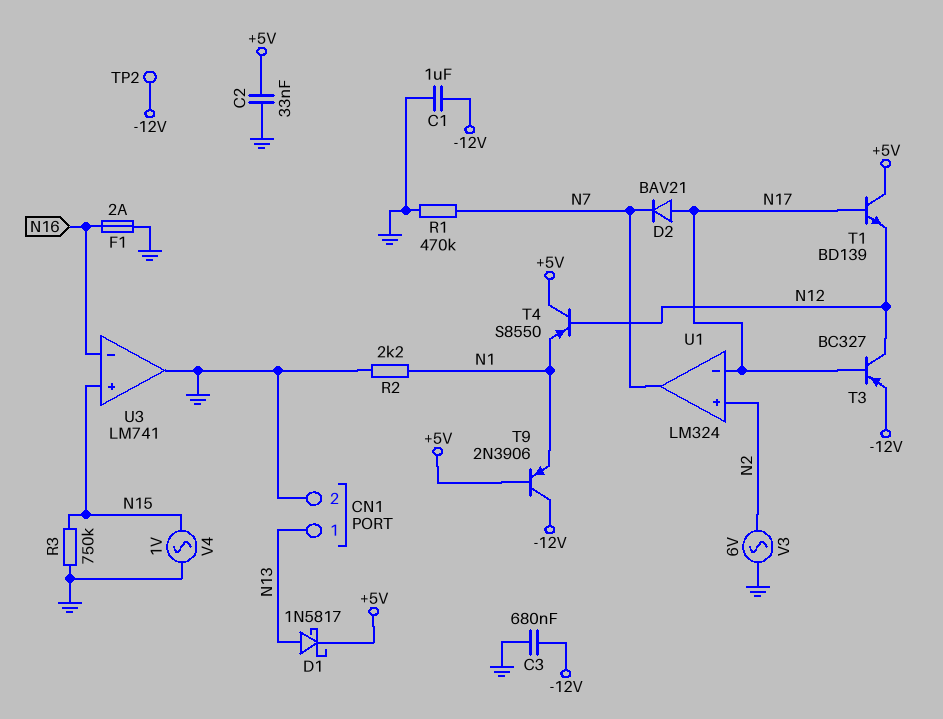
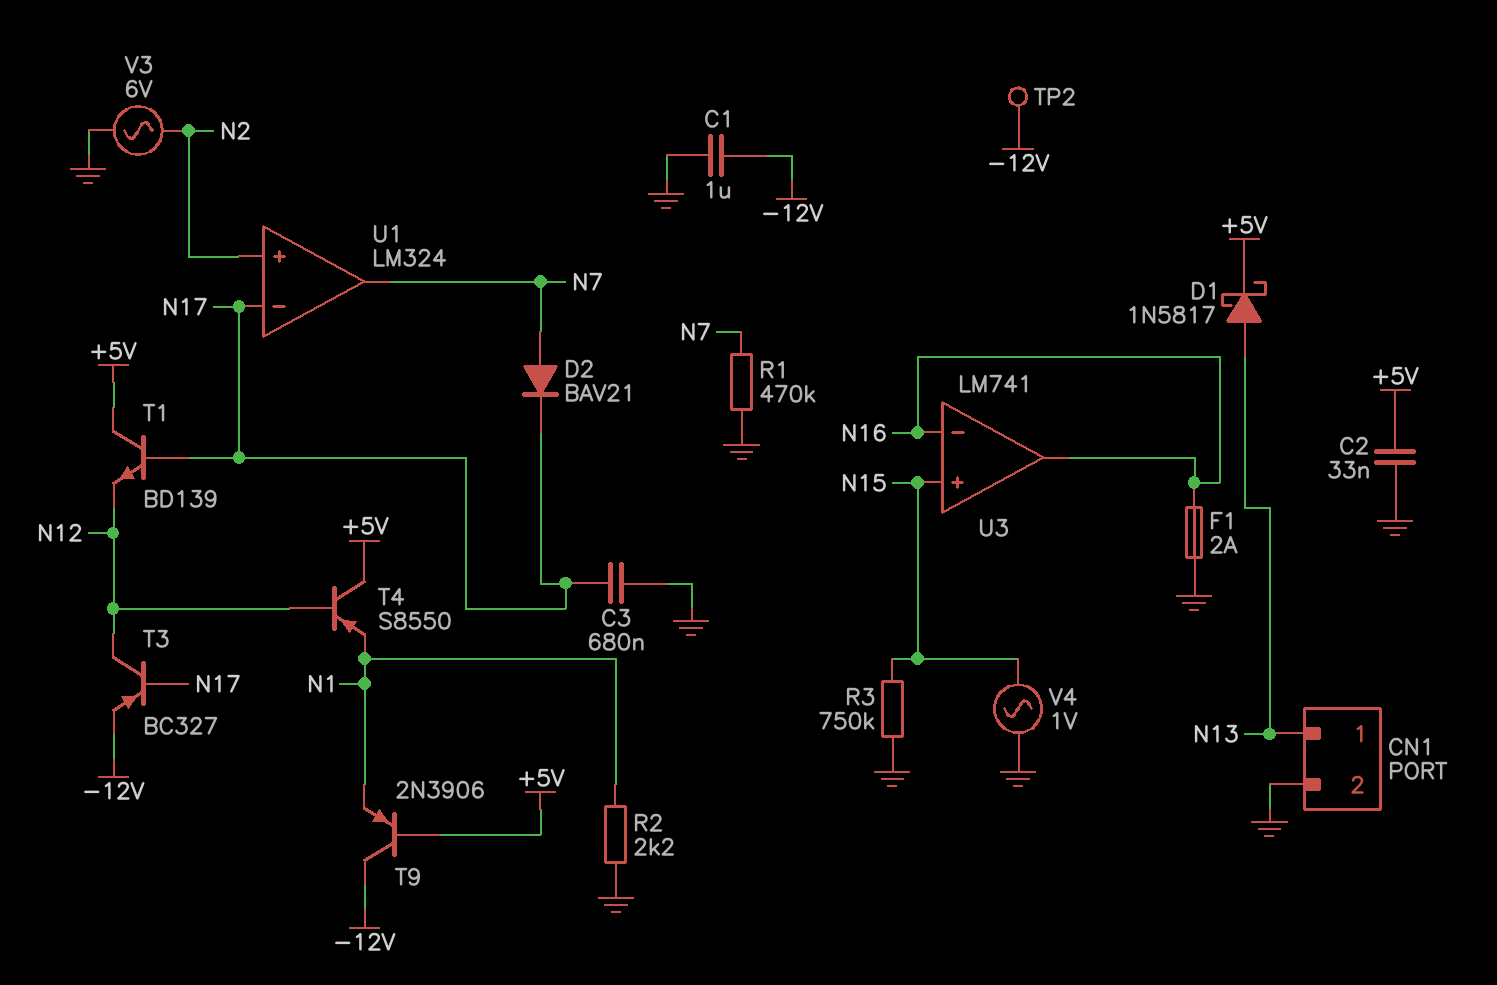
C3: 680nF (-12V, GND) -> 680nF (GND, N17)
D2: diode BAV21 (A N17, K N7) -> diode BAV21 (A N7, K N17)
U3 pin out: GND -> N16

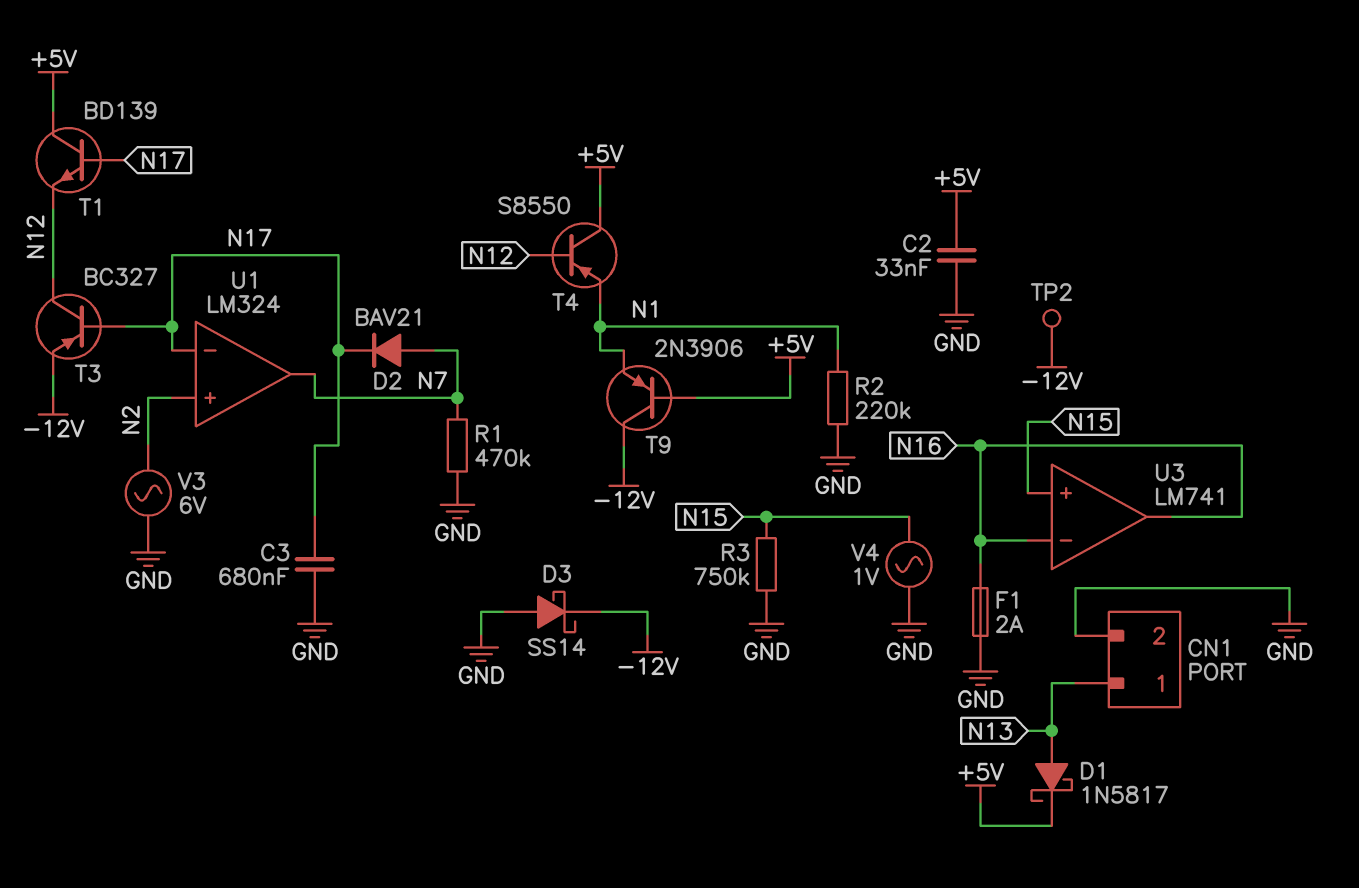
C1: 1uF (-12V, GND) -> none
D3: none -> schottky SS14 (A GND, K -12V)
R2: 2.2k (GND, N1) -> 220k (GND, N1)

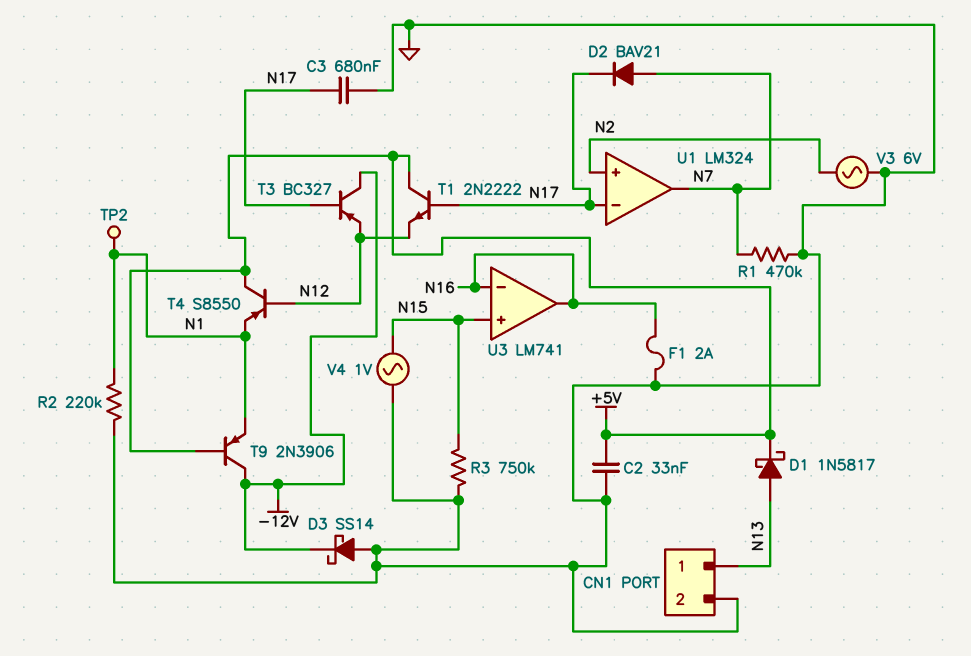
T1: NPN BD139 (B N17, C +5V, E N12) -> NPN 2N2222 (B N17, C +5V, E N12)
T3: PNP BC327 (B N17, C N12, E -12V) -> PNP BC327 (B N17, C -12V, E N12)
TP2: test point (-12V) -> test point (N1)

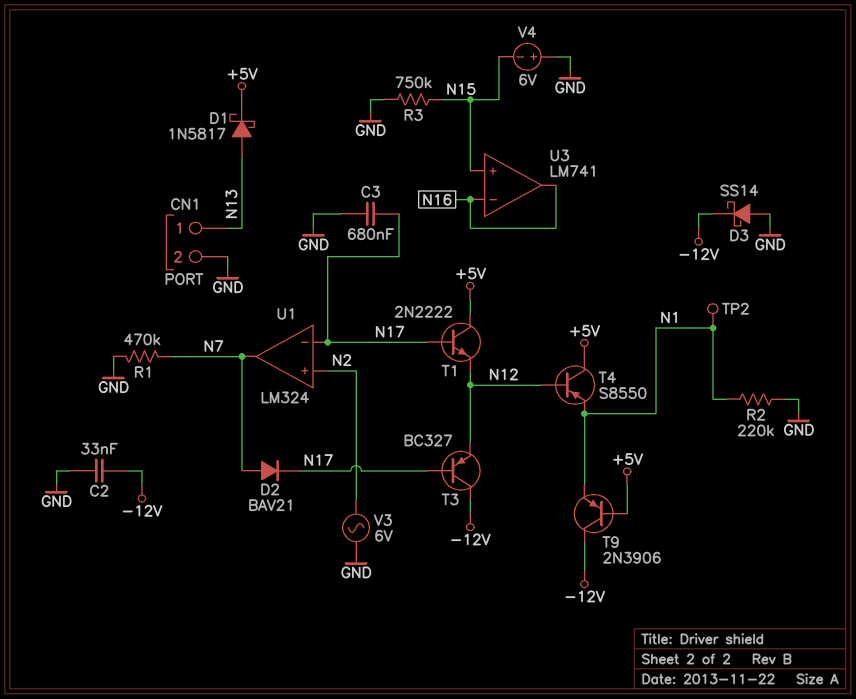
C2: 33nF (+5V, GND) -> 33nF (-12V, GND)
F1: 2A (GND, N16) -> none
V4: AC 1V (GND, N15) -> 6V (plus GND, minus N15)

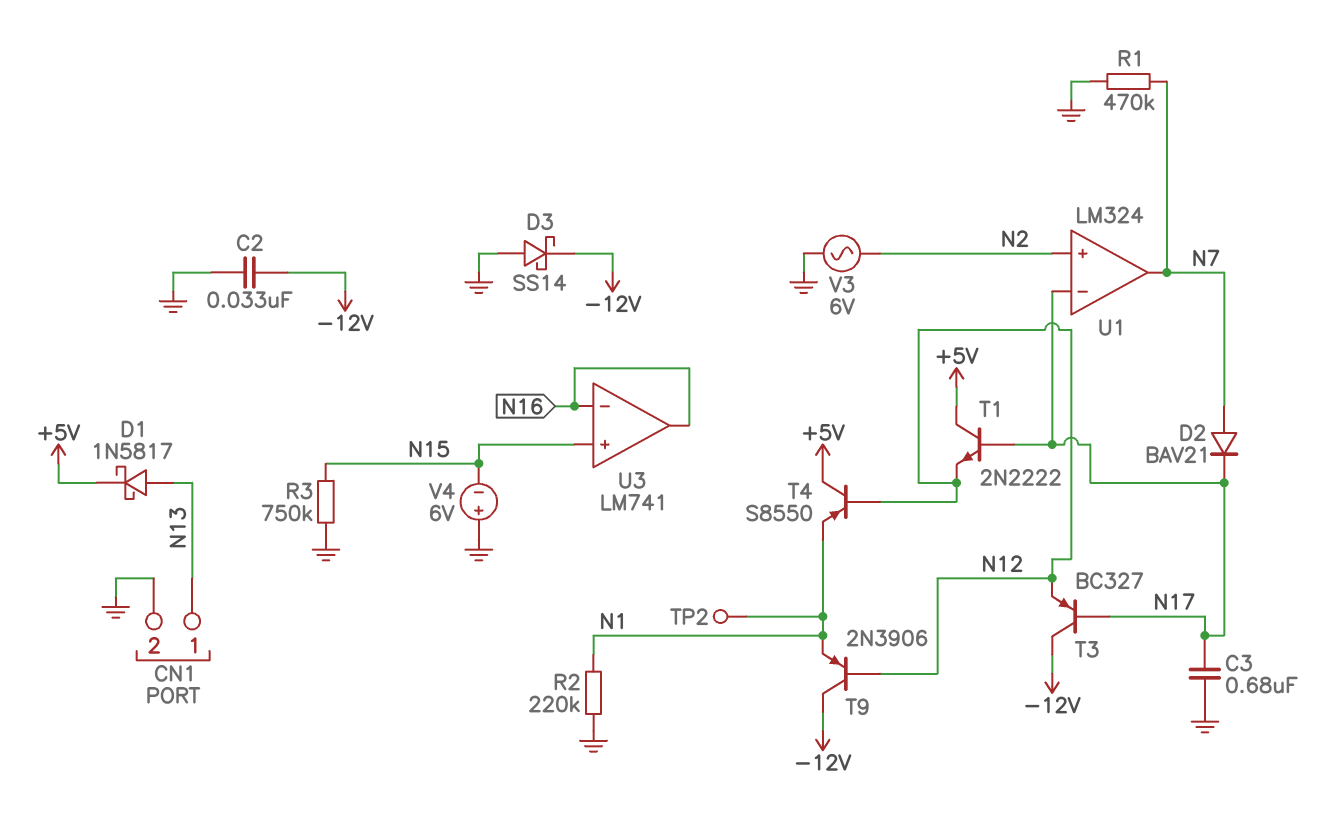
T9: PNP 2N3906 (B +5V, C -12V, E N1) -> PNP 2N3906 (B N12, C -12V, E N1)

